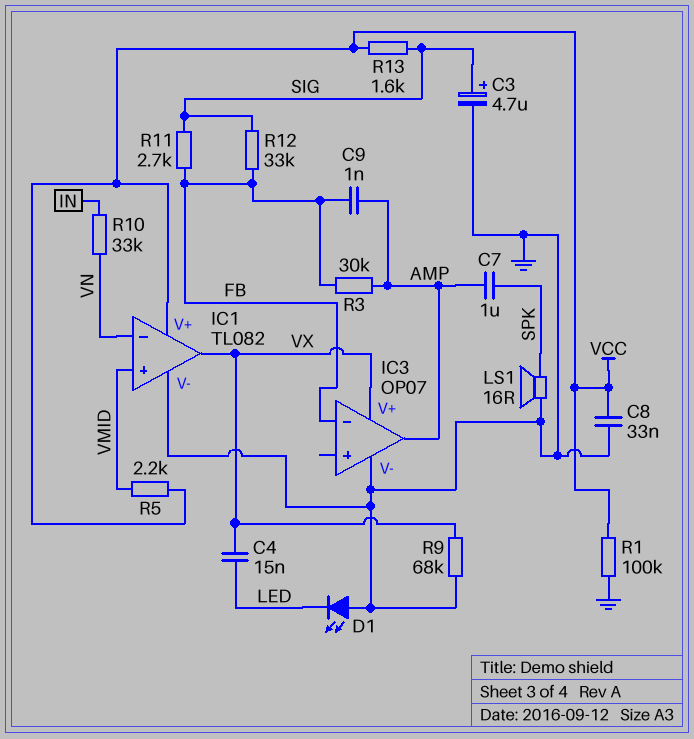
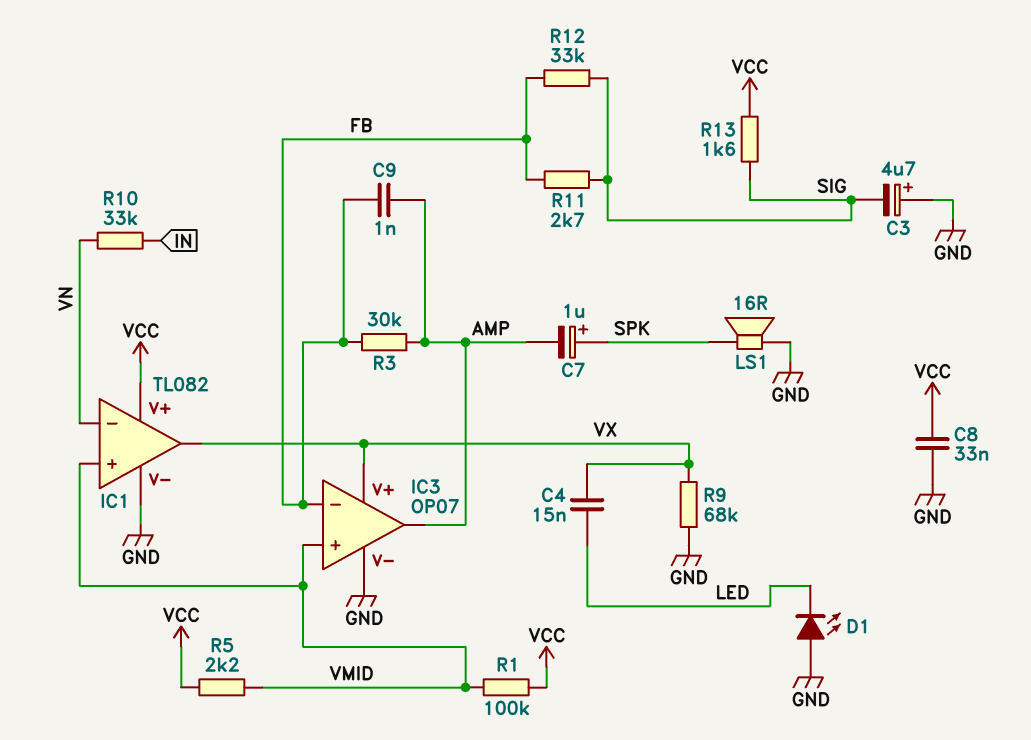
C3: 4.7uF (plus SIG, minus GND) -> 4.7uF (plus GND, minus SIG)
C7: 1uF (AMP, SPK) -> 1uF (plus SPK, minus AMP)
IC3 pin in+: none -> VMID
R1: 100k (GND, VCC) -> 100k (VCC, VMID)

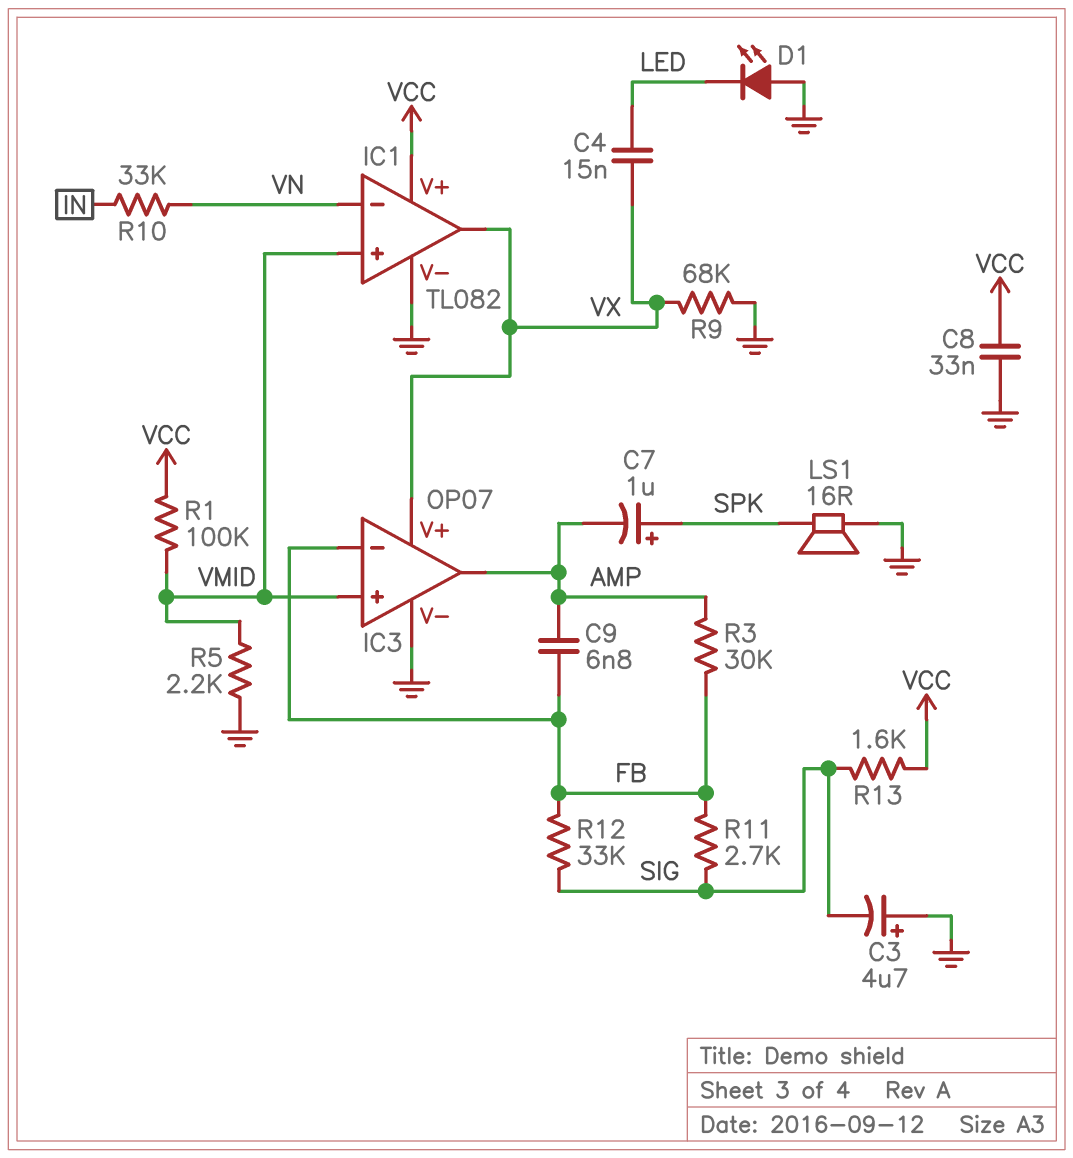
C9: 1nF (AMP, FB) -> 6.8nF (AMP, FB)
R5: 2.2k (VCC, VMID) -> 2.2k (GND, VMID)

